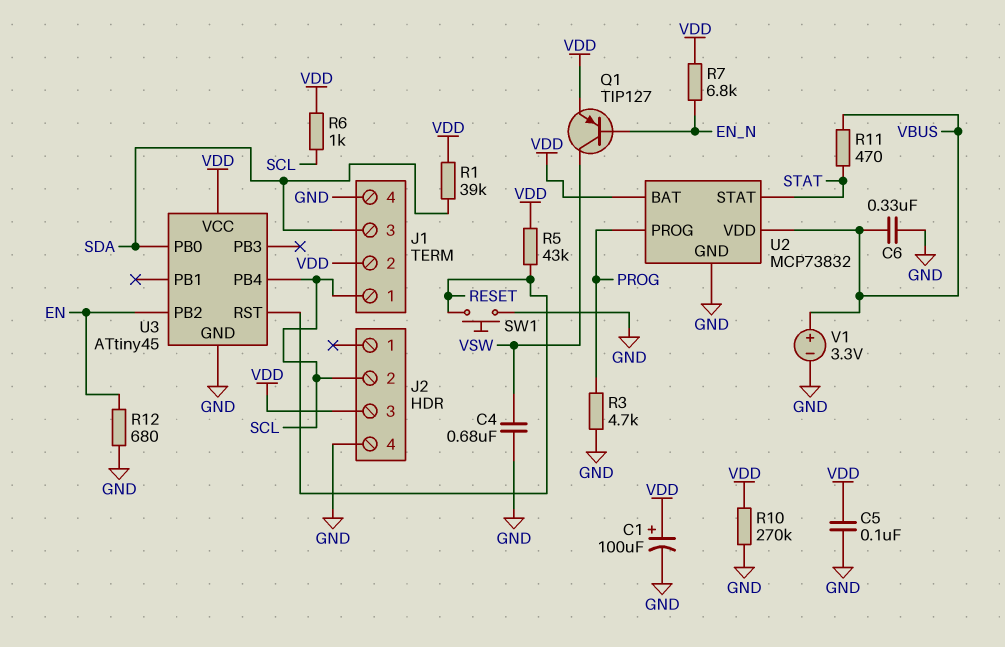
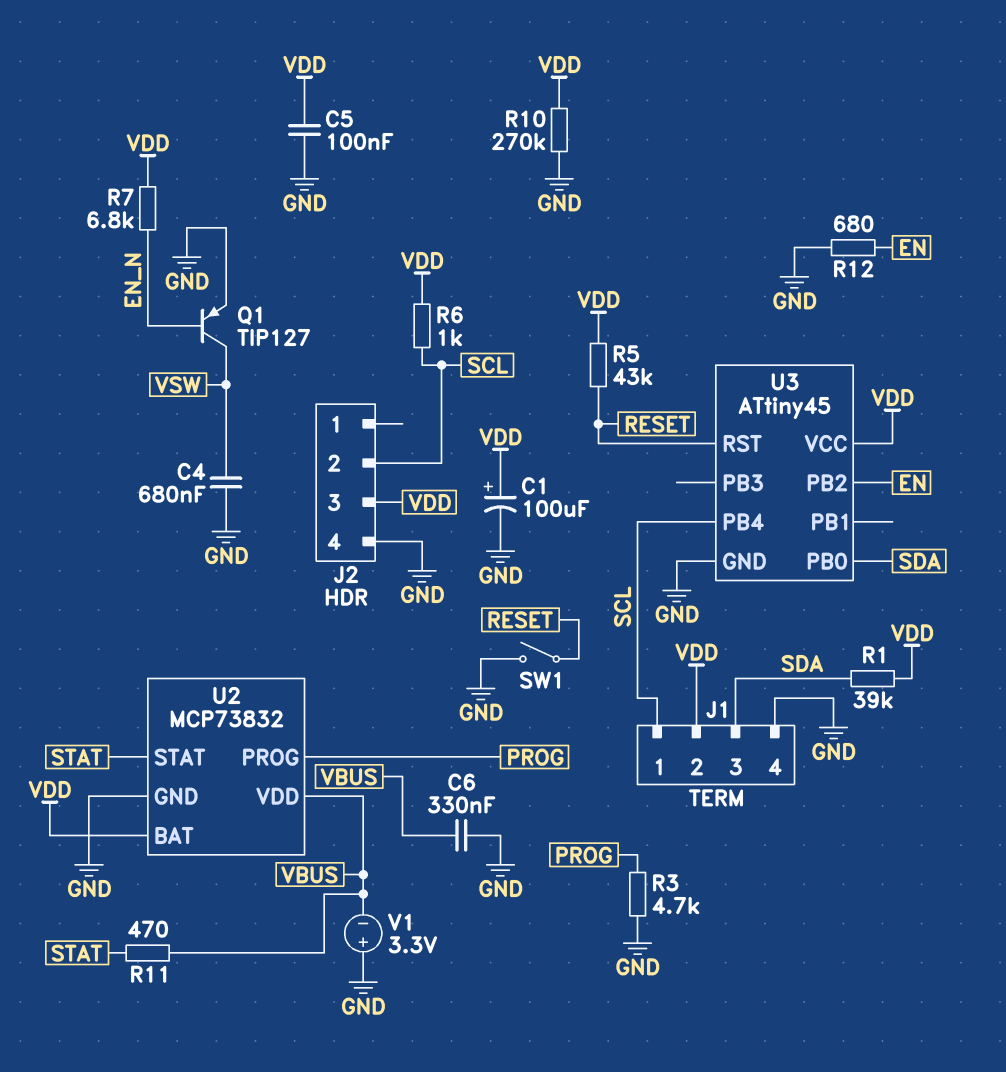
Q1: PNP TIP127 (B EN_N, C VSW, E VDD) -> PNP TIP127 (B EN_N, C VSW, E GND)
SW1: button (GND, RESET) -> switch (GND, RESET)
V1: 3.3V (plus VBUS, minus GND) -> 3.3V (plus GND, minus VBUS)

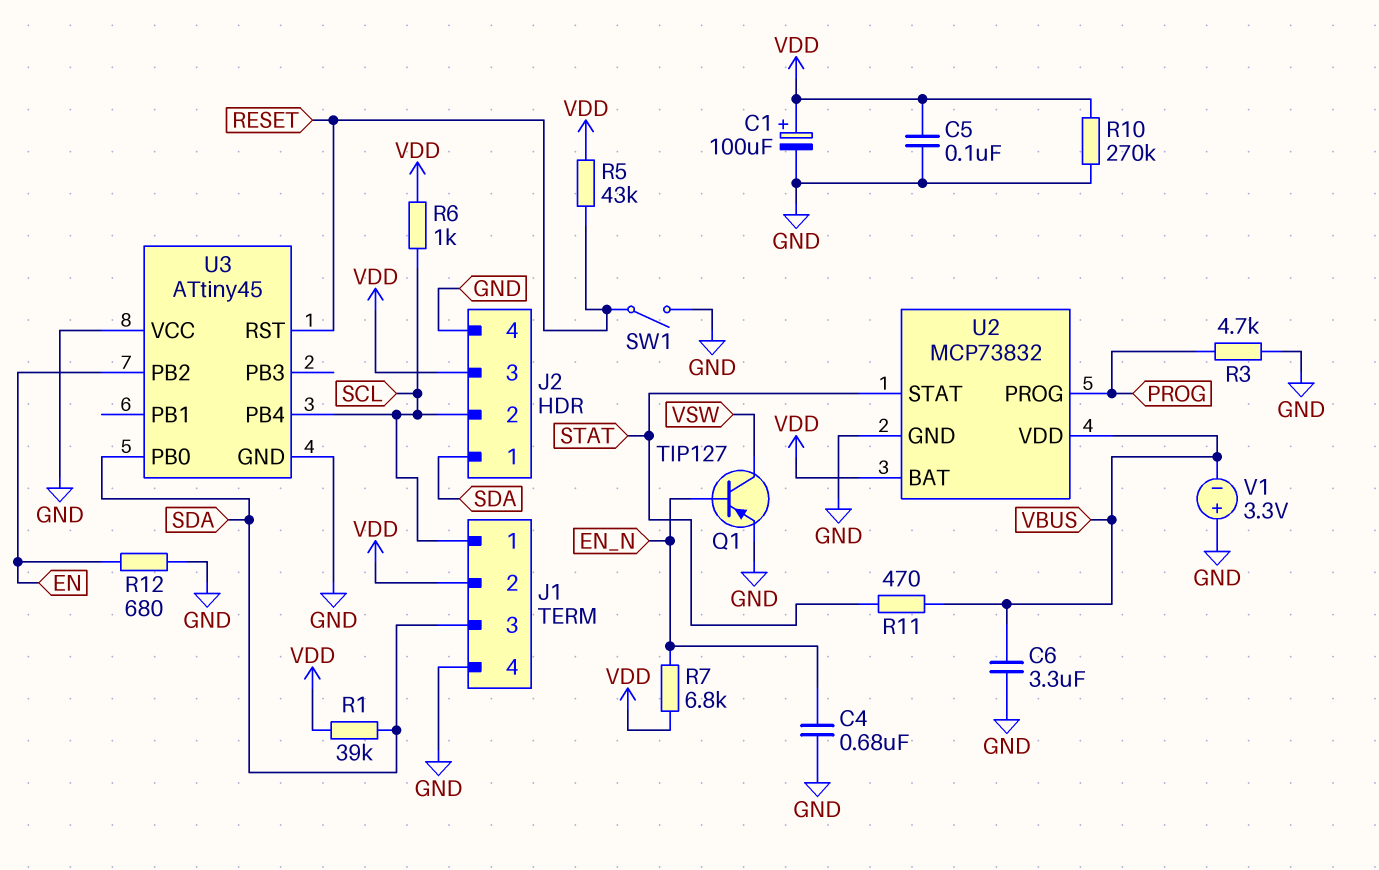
C4: 680nF (GND, VSW) -> 680nF (EN_N, GND)
C6: 330nF (GND, VBUS) -> 3.3uF (GND, VBUS)
J2 pin 1: none -> SDA
U3 pin VCC: VDD -> GND

